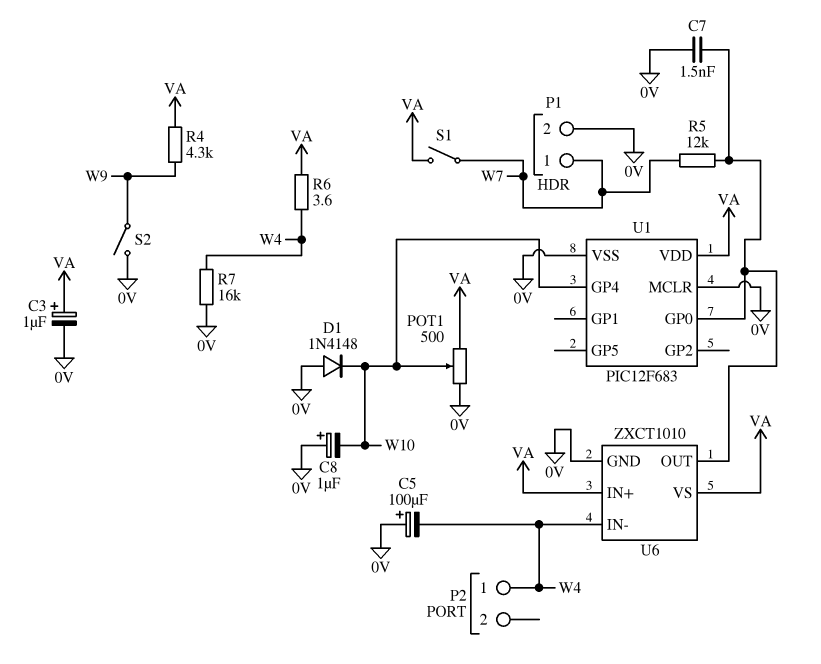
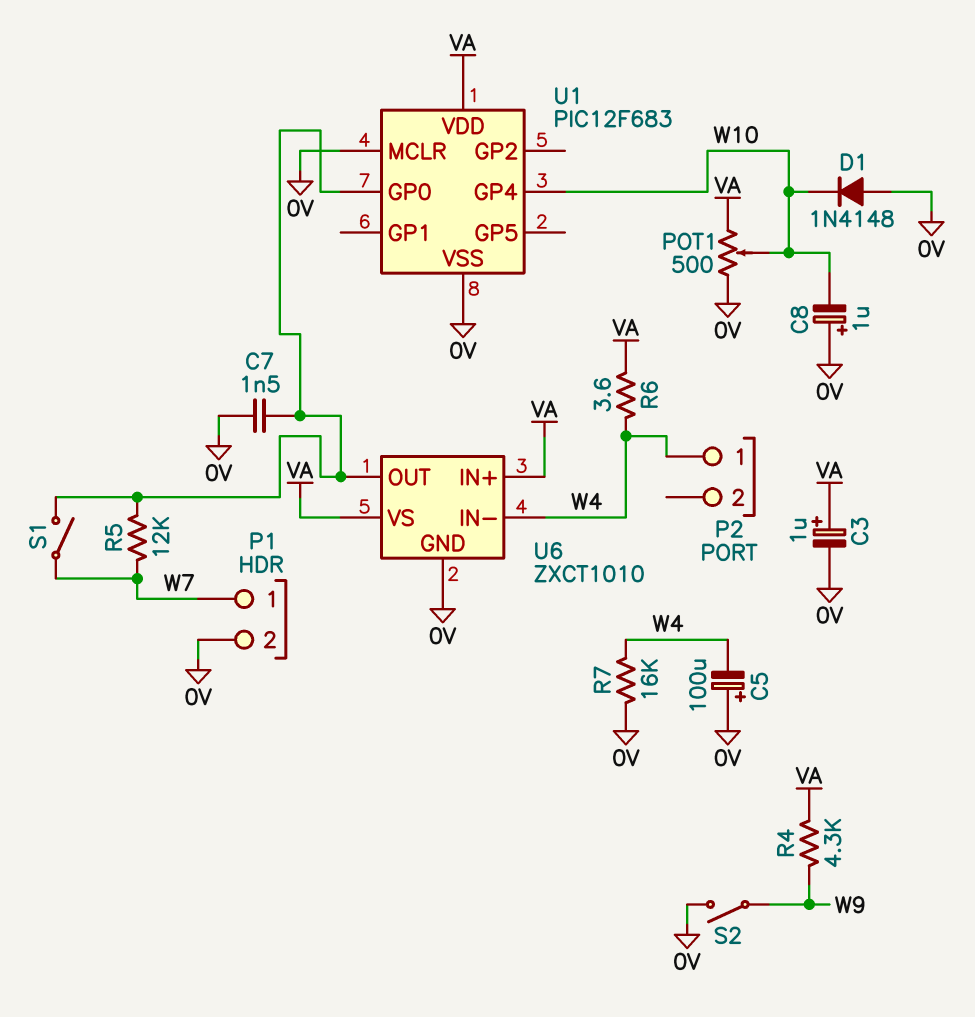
S1: switch (VA, W7) -> switch (U1/GP0, W7)

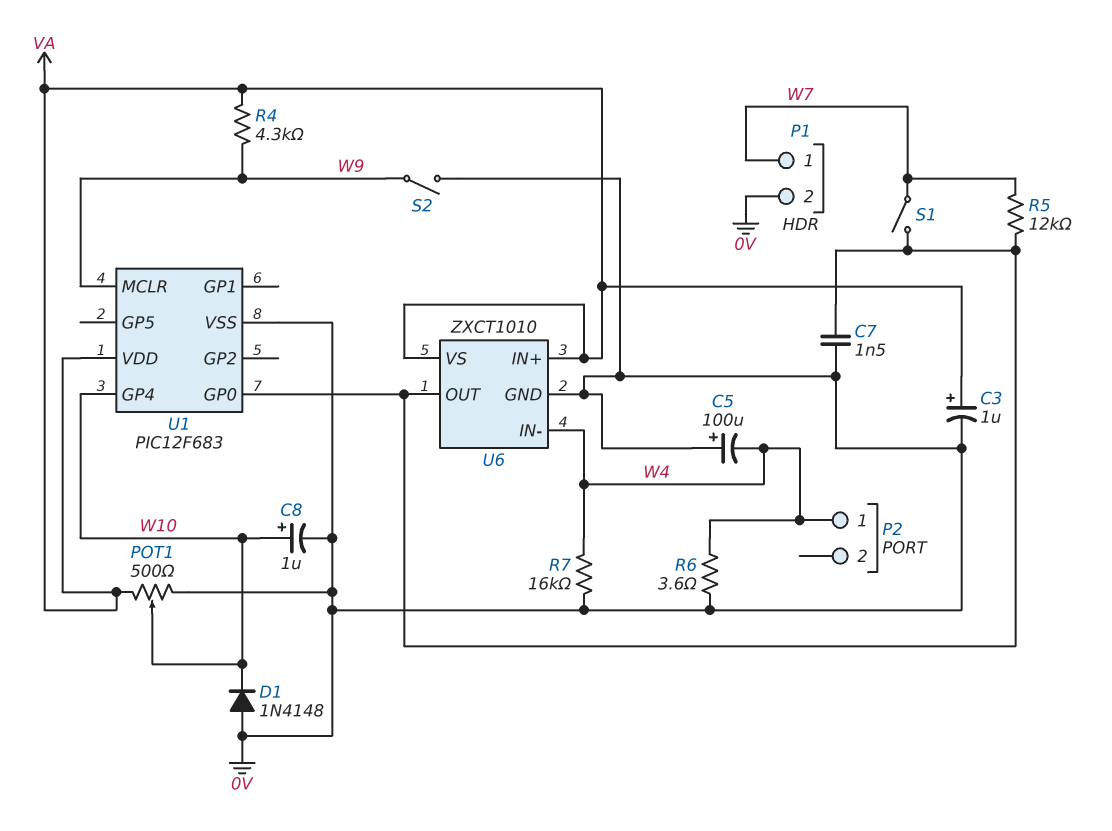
C8: 1uF (plus 0V, minus W10) -> 1uF (plus W10, minus 0V)
R6: 3.6 (VA, W4) -> 3.6 (0V, W4)
U1 pin MCLR: 0V -> W9

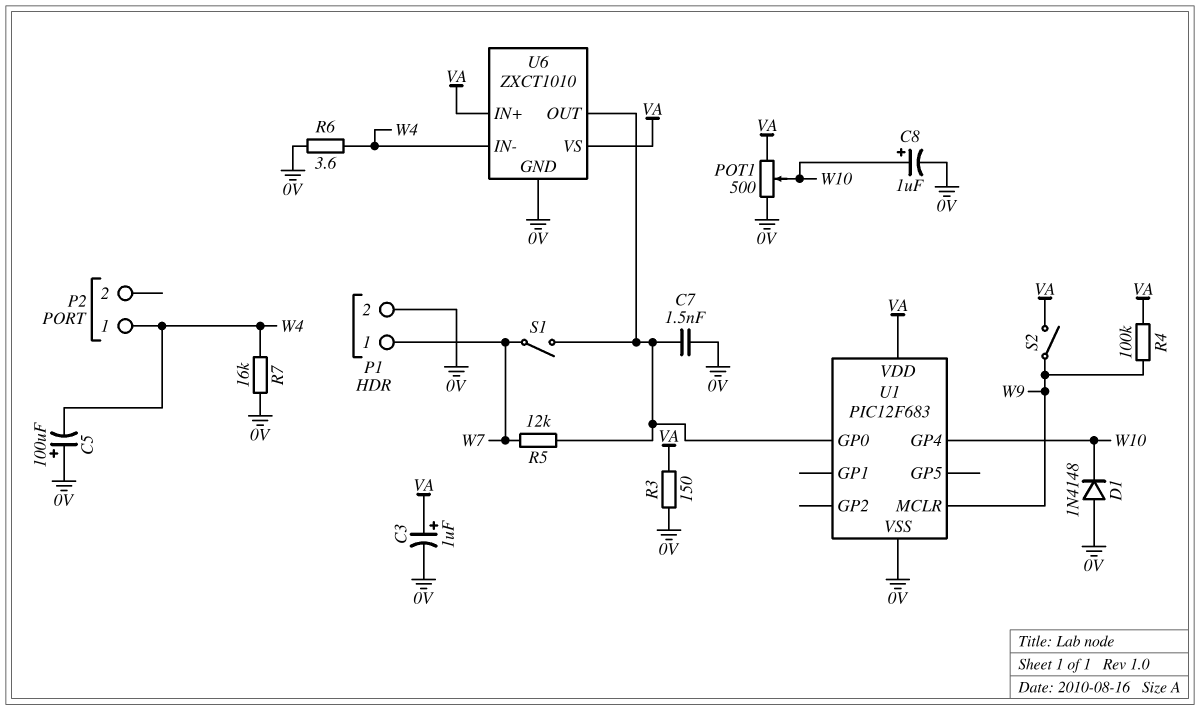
R3: none -> 150 (0V, VA)
R4: 4.3k (VA, W9) -> 100k (VA, W9)
S2: switch (0V, W9) -> switch (VA, W9)

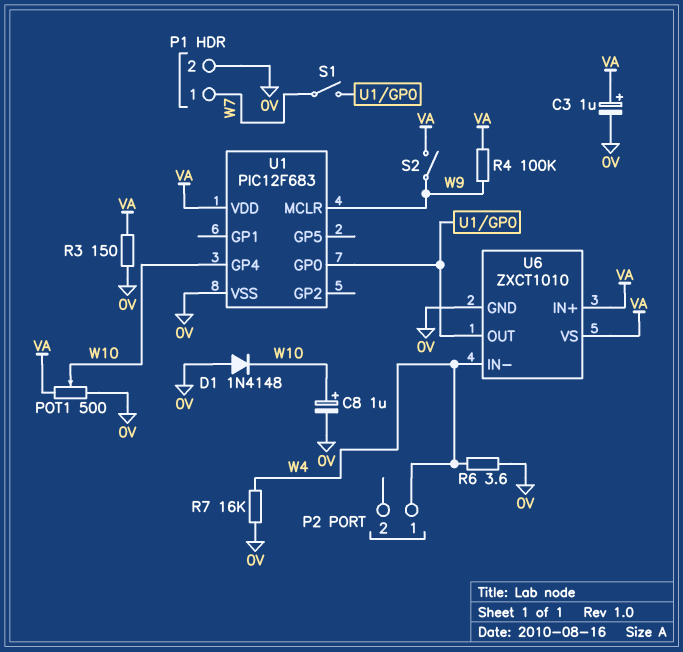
C5: 100uF (plus 0V, minus W4) -> none
C7: 1.5nF (0V, U1/GP0) -> none
R5: 12k (U1/GP0, W7) -> none

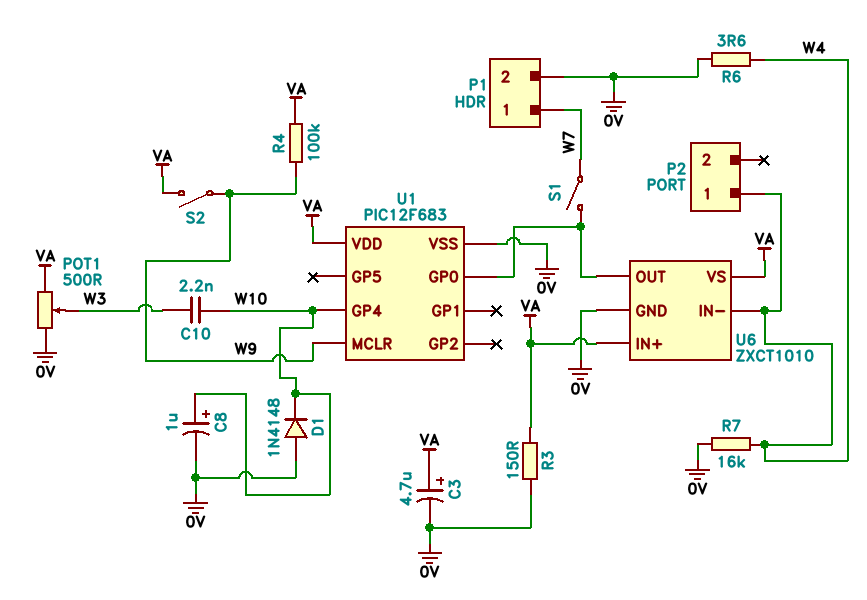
C3: 1uF (plus VA, minus 0V) -> 4.7uF (plus VA, minus 0V)
C10: none -> 2.2nF (W3, W10)
POT1: 500 (0V, VA, wiper W10) -> 500 (0V, VA, wiper W3)

